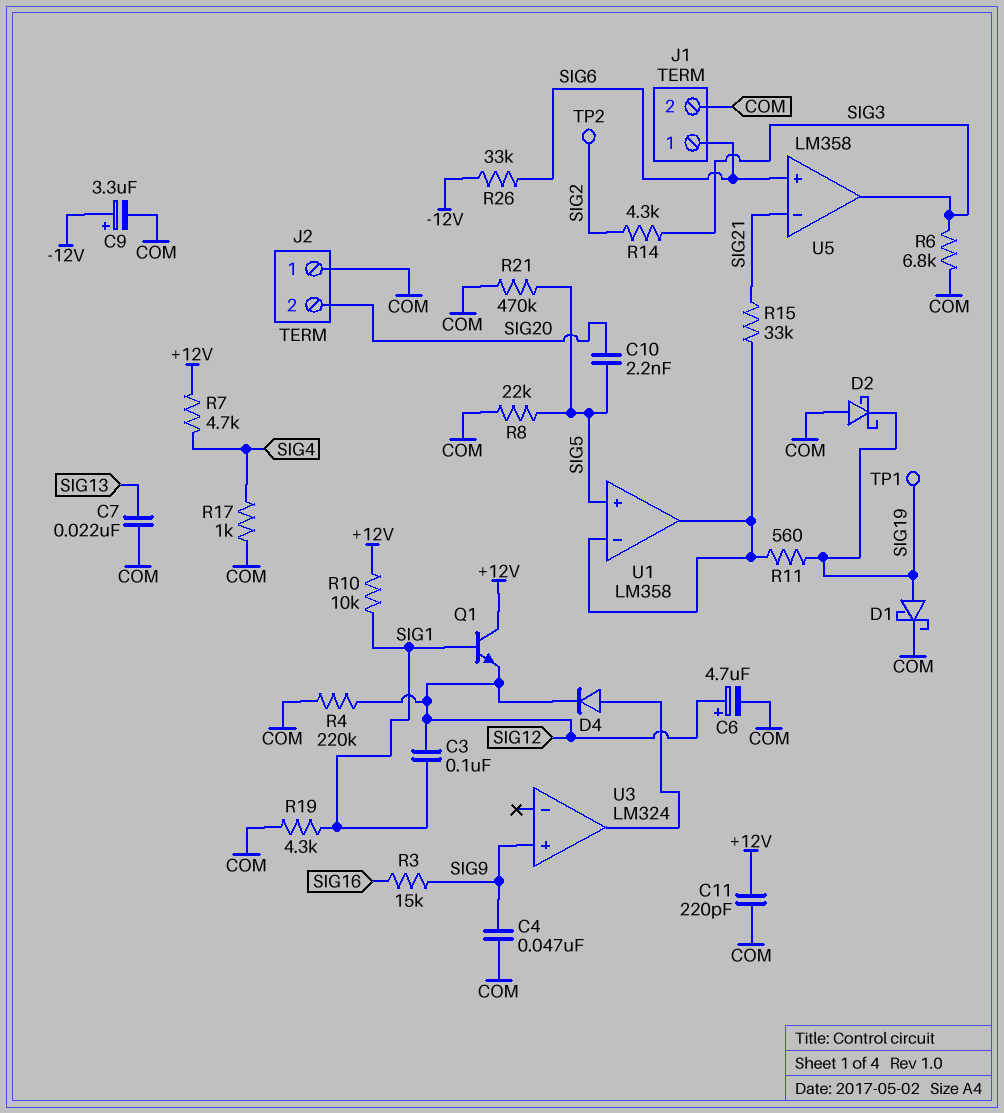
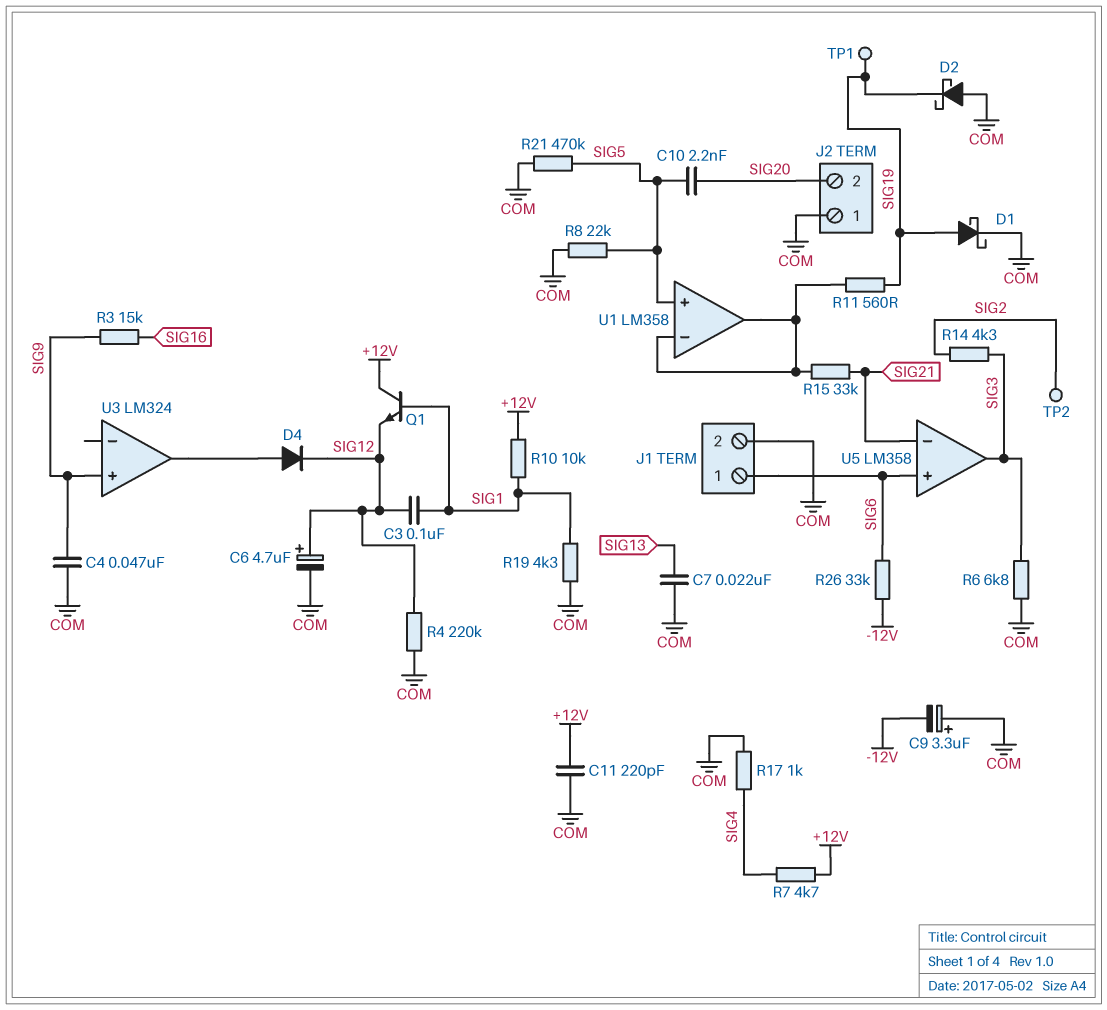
C9: 3.3uF (plus -12V, minus COM) -> 3.3uF (plus COM, minus -12V)

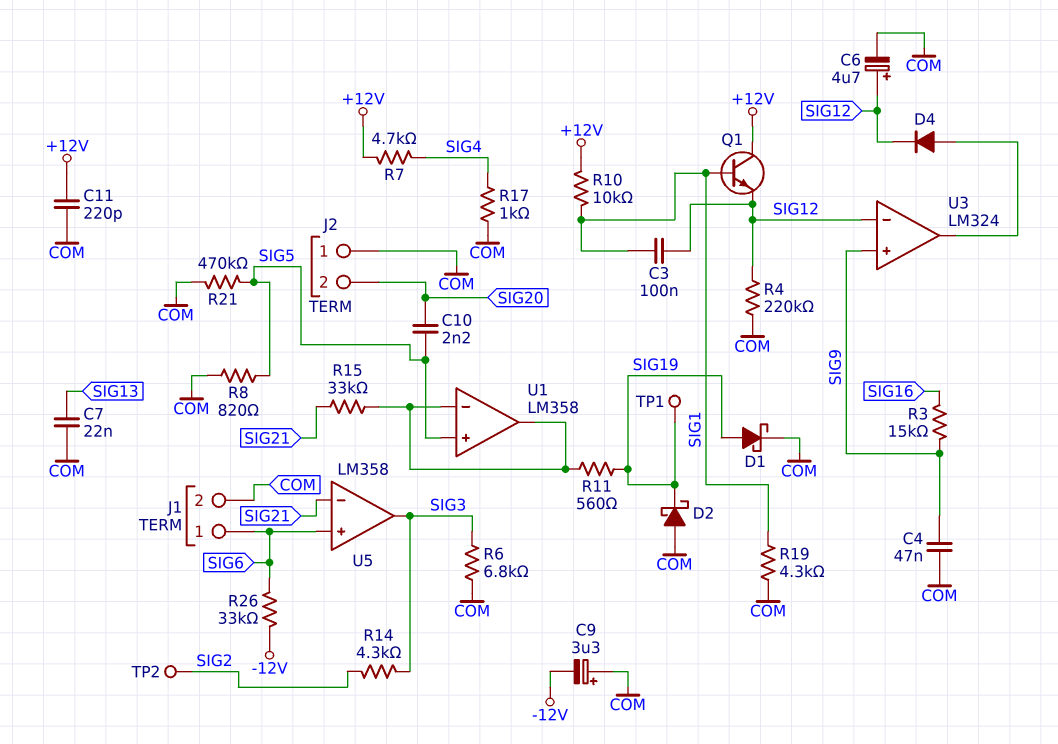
R8: 22k (COM, SIG5) -> 820 (COM, SIG5)
U3 pin in-: none -> SIG12

